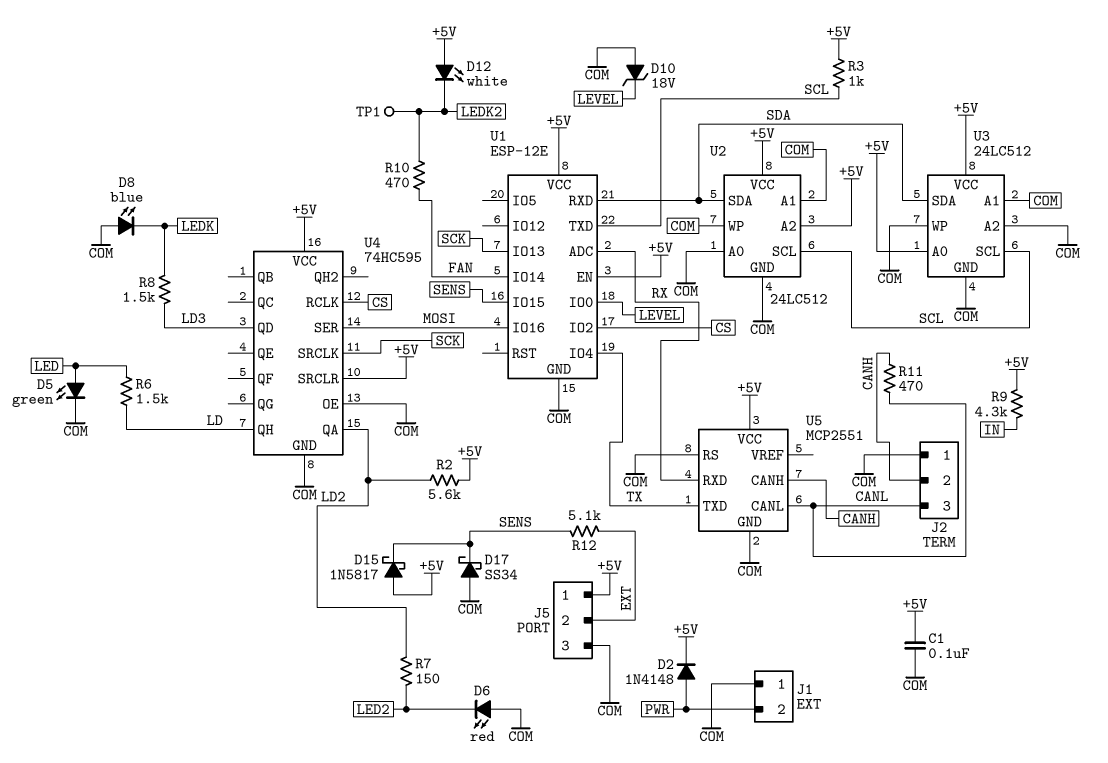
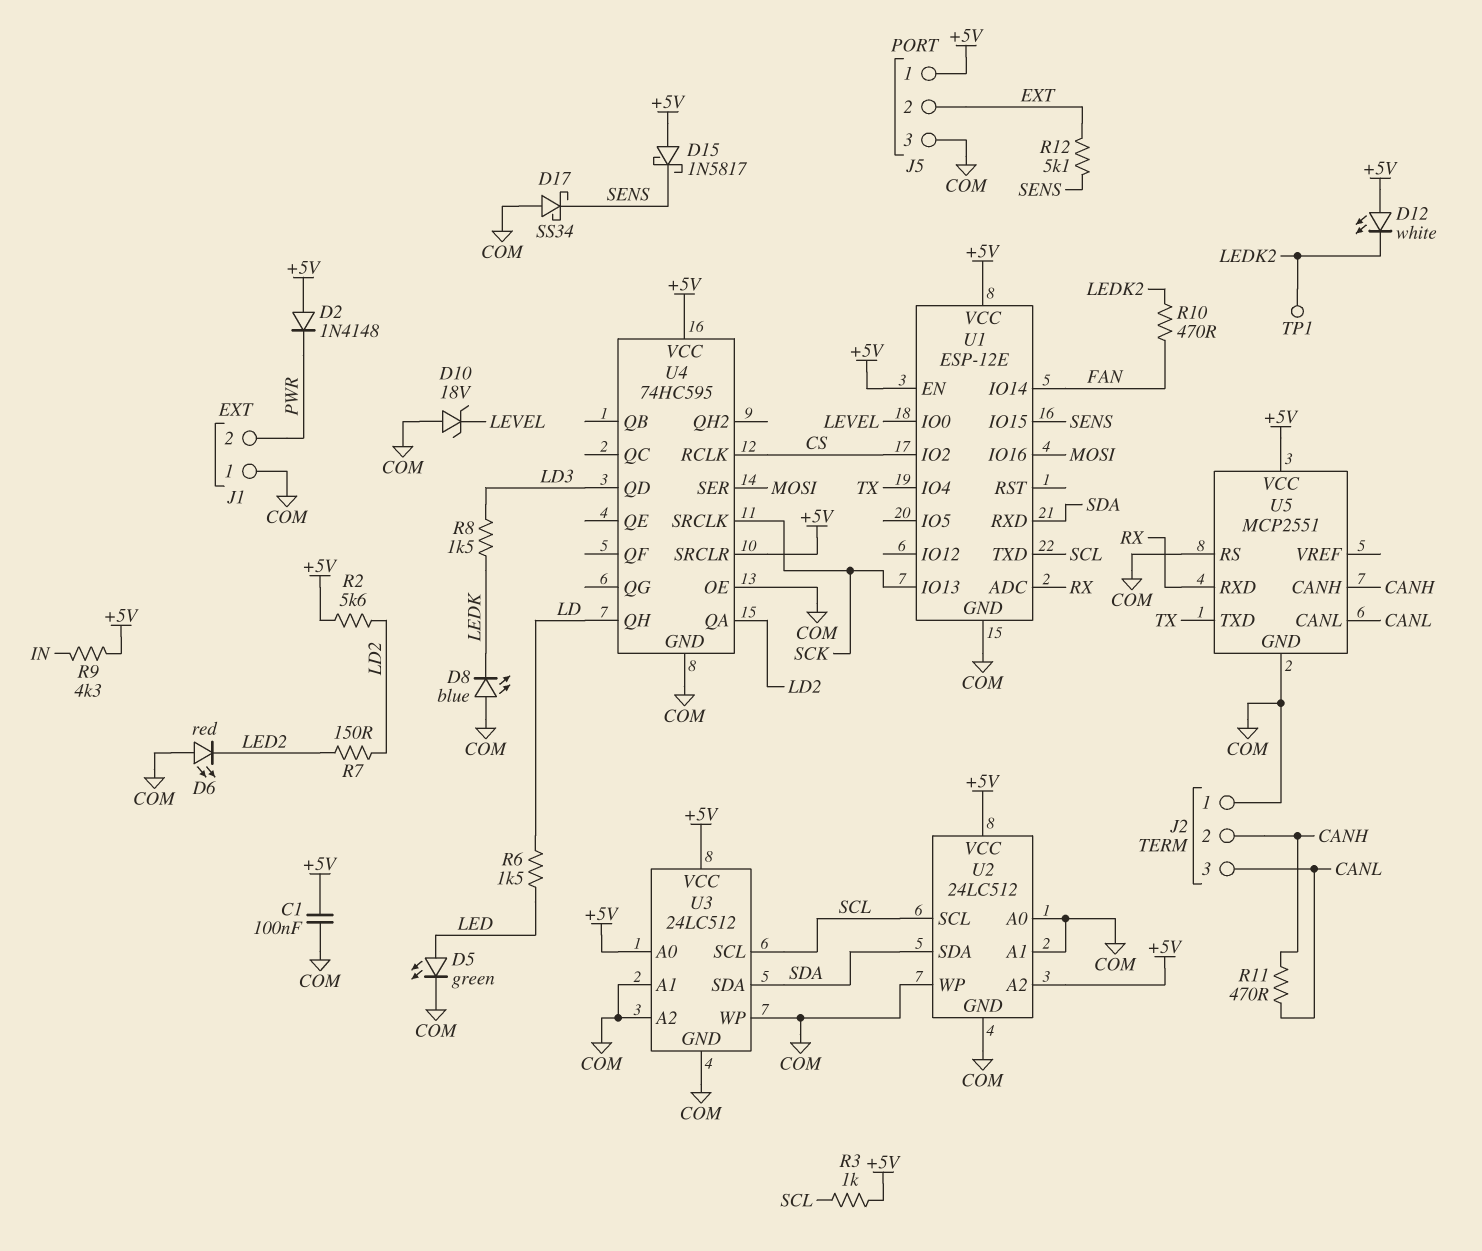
D2: diode 1N4148 (A PWR, K +5V) -> diode 1N4148 (A +5V, K PWR)

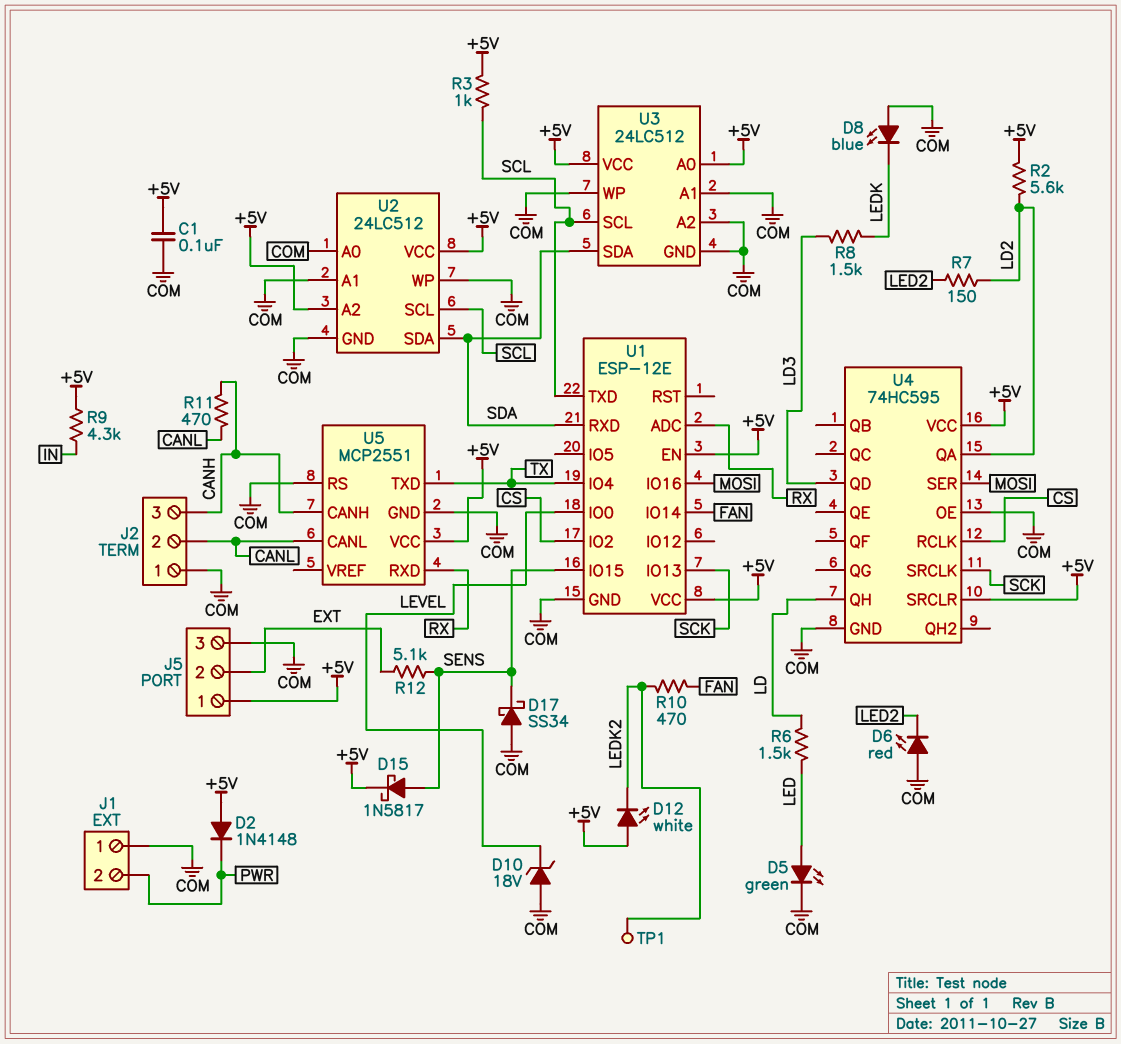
D15: schottky 1N5817 (A +5V, K SENS) -> schottky 1N5817 (A SENS, K +5V)
J2 pin 2: CANH -> CANL
J2 pin 3: CANL -> CANH

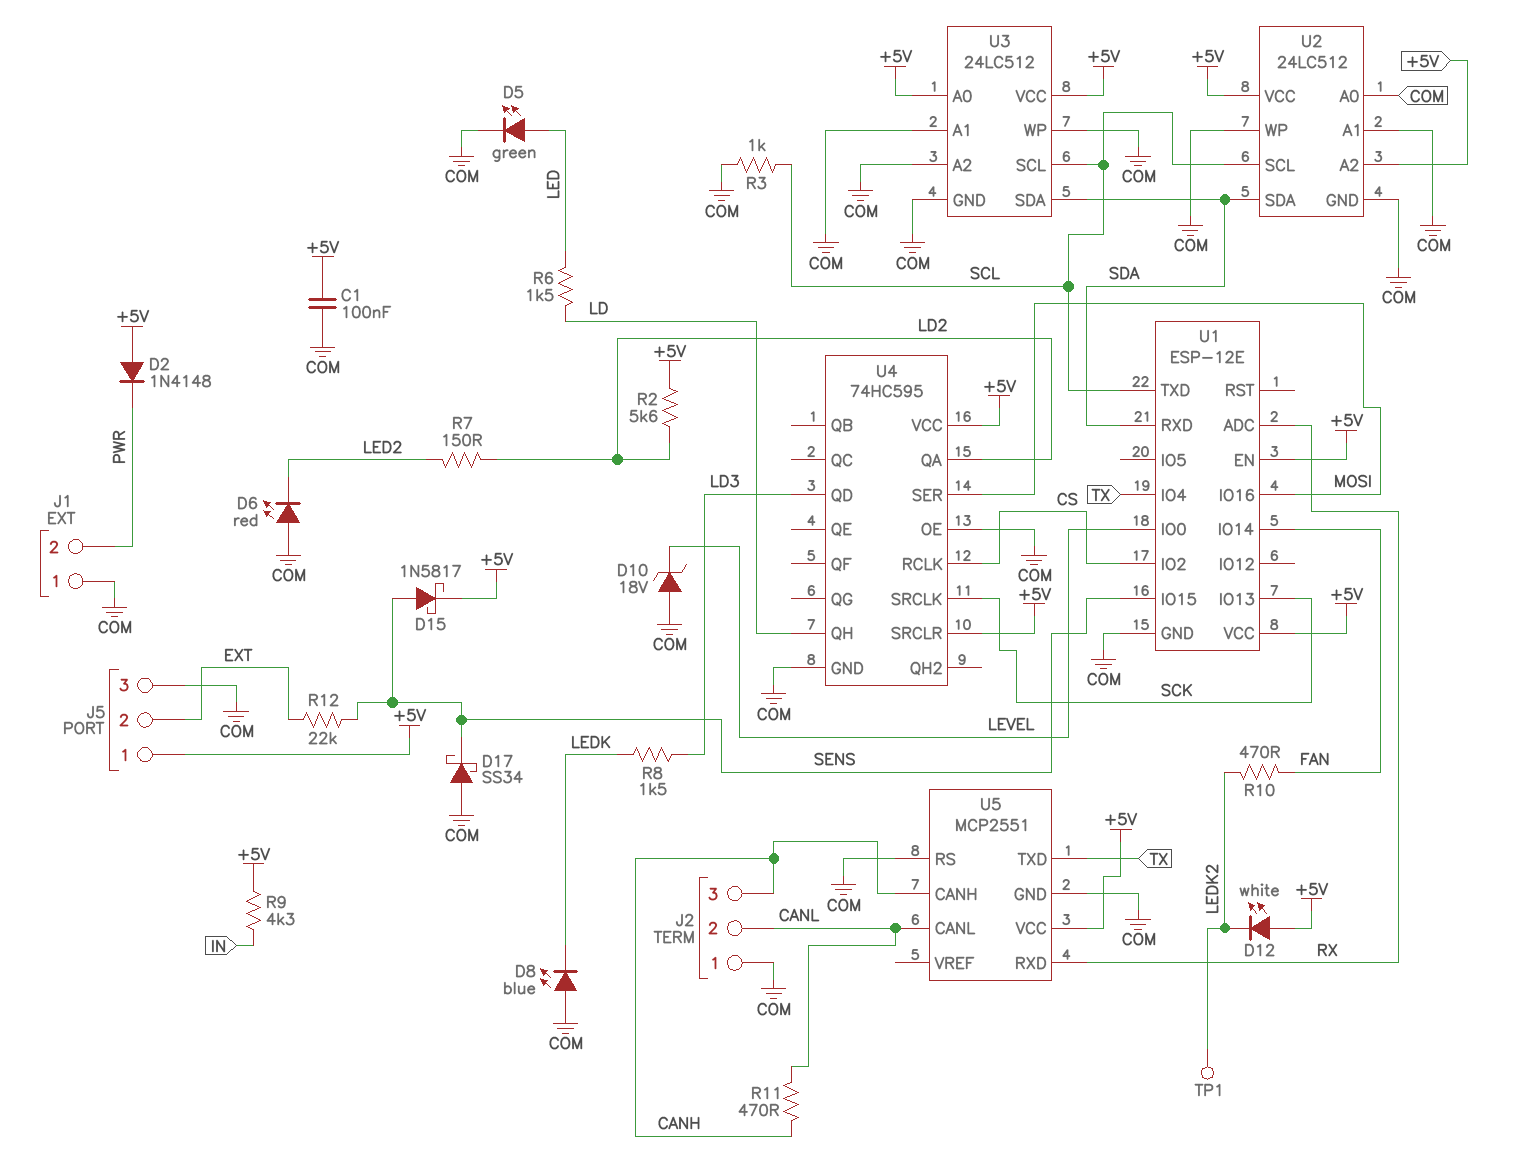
R3: 1k (+5V, SCL) -> 1k (COM, SCL)
R12: 5.1k (EXT, SENS) -> 22k (EXT, SENS)

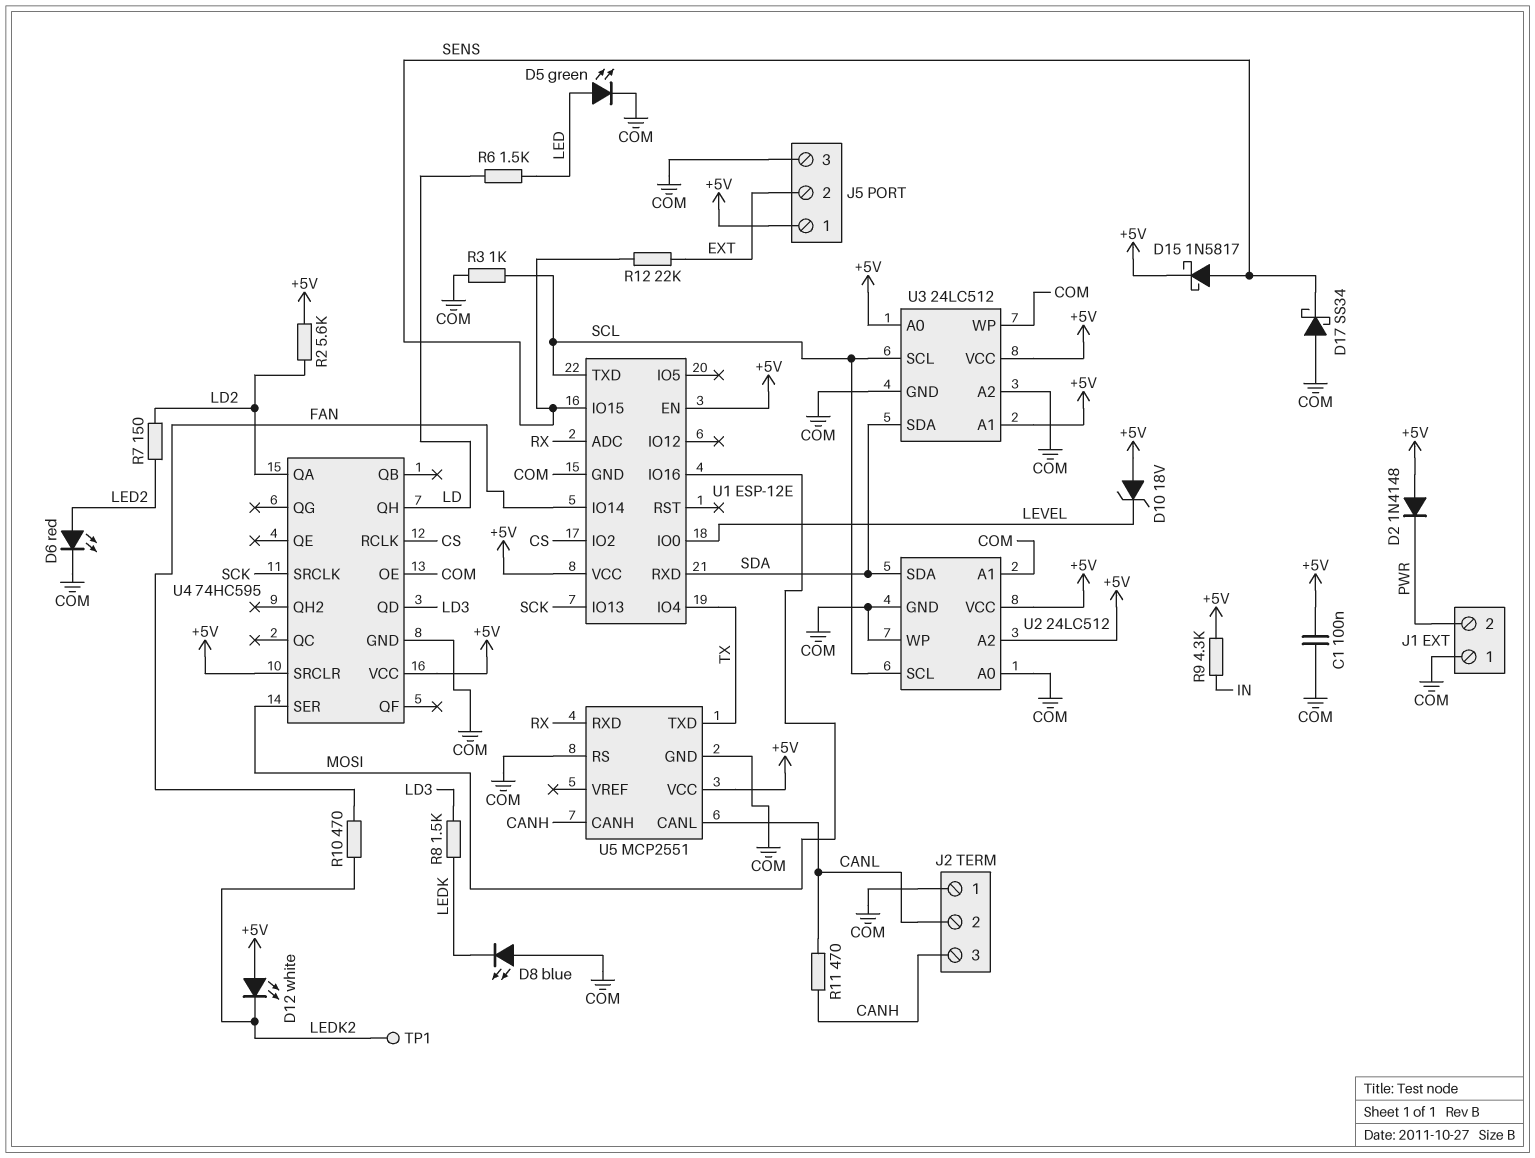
D6: LED red (A COM, K LED2) -> LED red (A LED2, K COM)
D10: zener 18V (A COM, K LEVEL) -> zener 18V (A +5V, K LEVEL)
U3 pin A1: COM -> +5V

